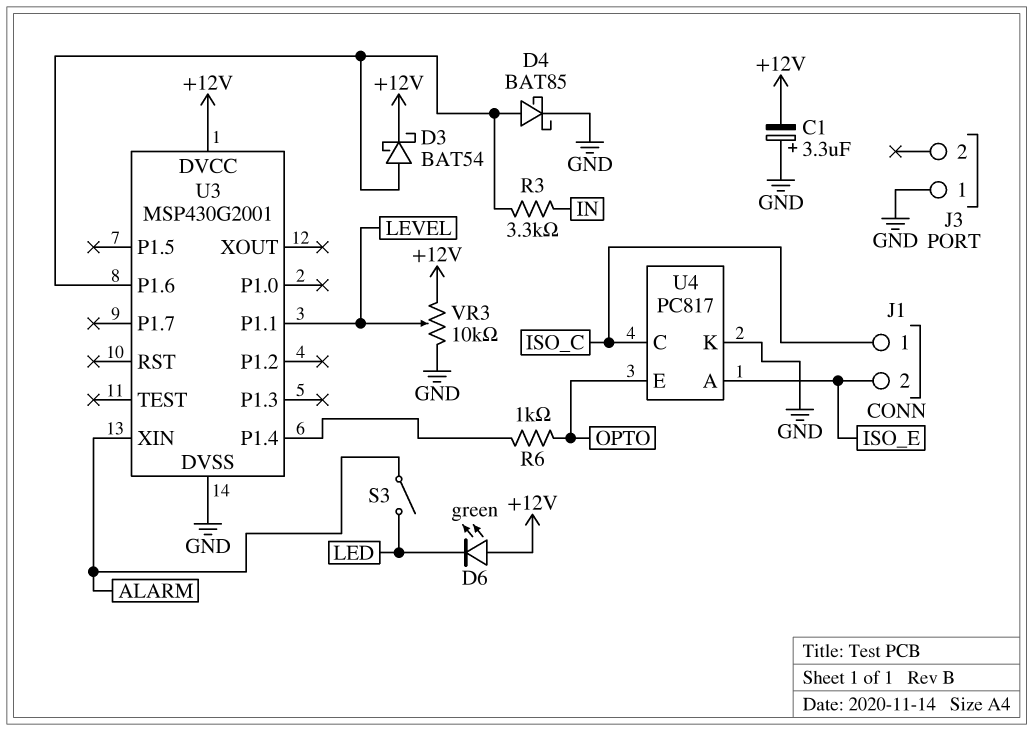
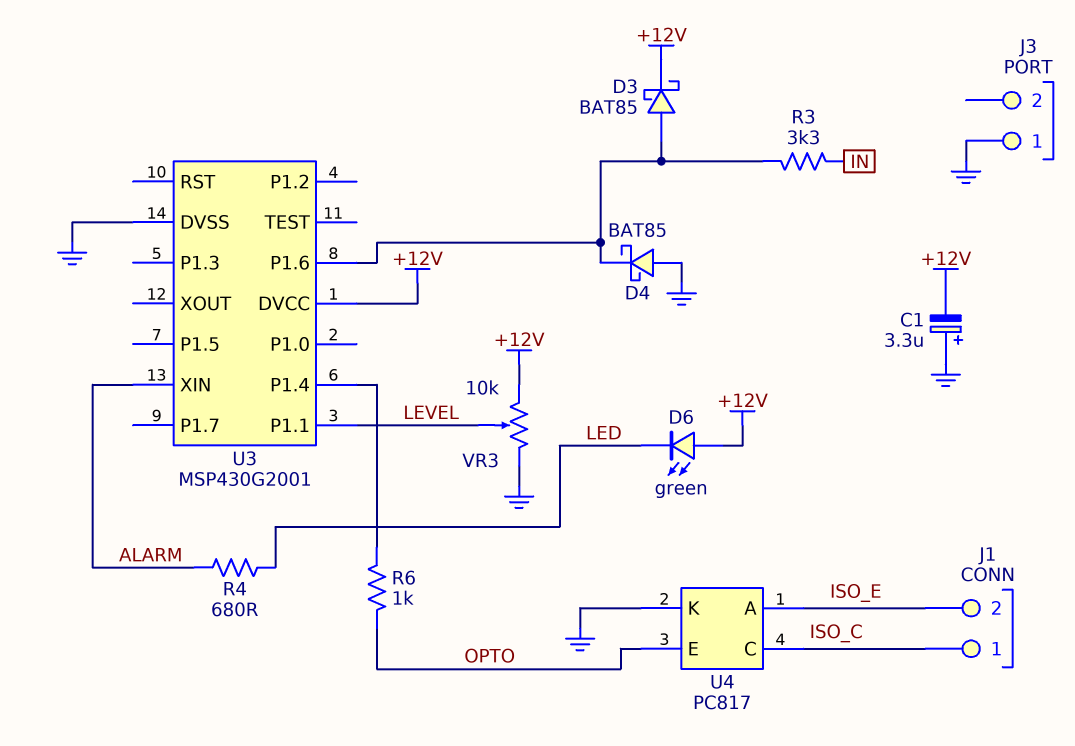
D3: schottky BAT54 (A U3/P1.6, K +12V) -> schottky BAT85 (A U3/P1.6, K +12V)
D4: schottky BAT85 (A U3/P1.6, K GND) -> schottky BAT85 (A GND, K U3/P1.6)
R4: none -> 680 (ALARM, LED)
S3: switch (ALARM, LED) -> none

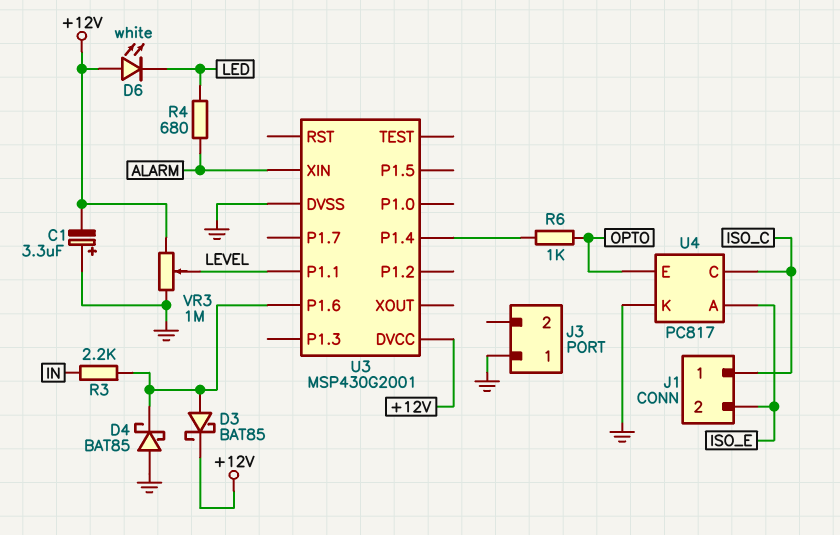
D6: LED green (A +12V, K LED) -> LED white (A +12V, K LED)
R3: 3.3k (IN, U3/P1.6) -> 2.2k (IN, U3/P1.6)
VR3: 10k (+12V, GND, wiper LEVEL) -> 1M (+12V, GND, wiper LEVEL)

